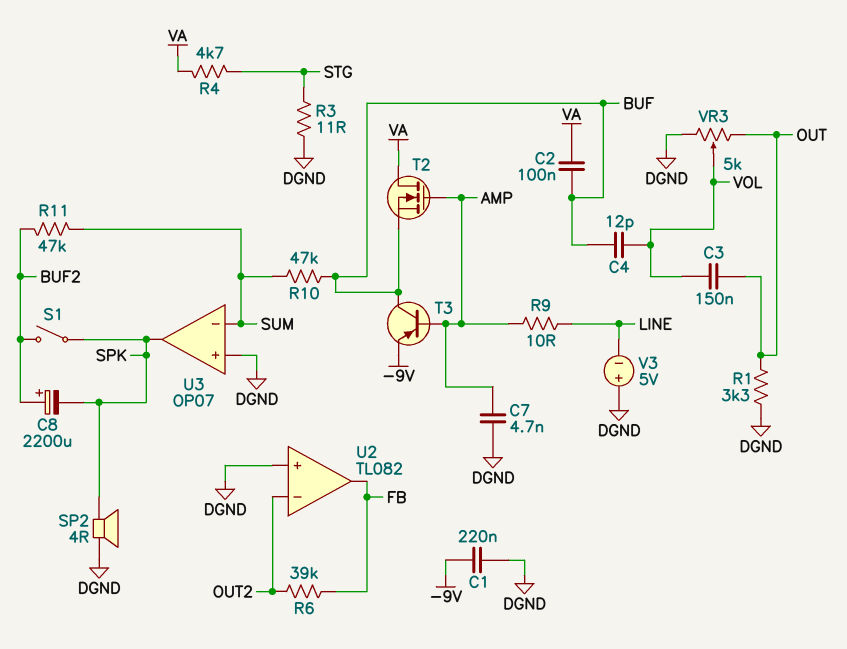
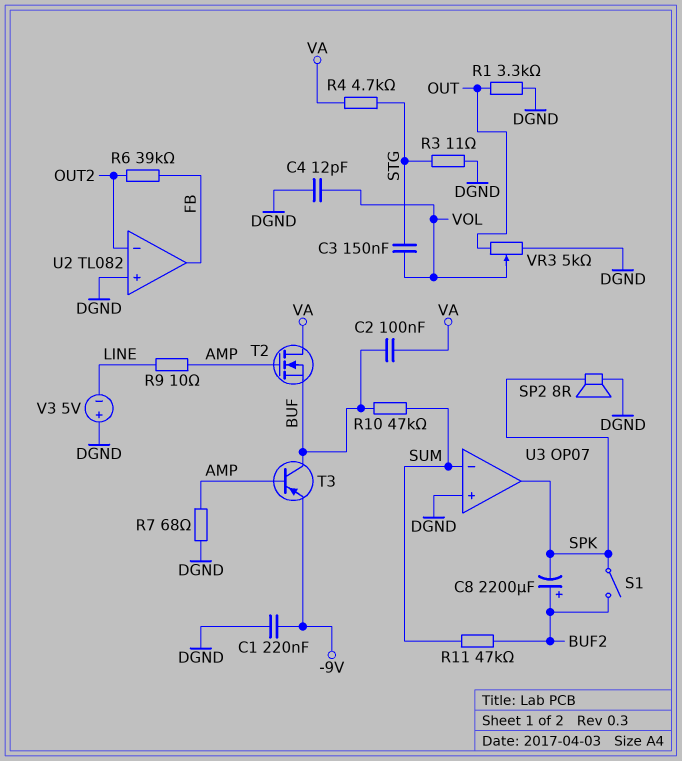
C3: 150nF (OUT, VOL) -> 150nF (STG, VOL)
C4: 12pF (BUF, VOL) -> 12pF (DGND, VOL)
C7: 4.7nF (AMP, DGND) -> none
R7: none -> 68 (AMP, DGND)
SP2: speaker 4R (DGND, SPK) -> speaker 8R (DGND, SPK)

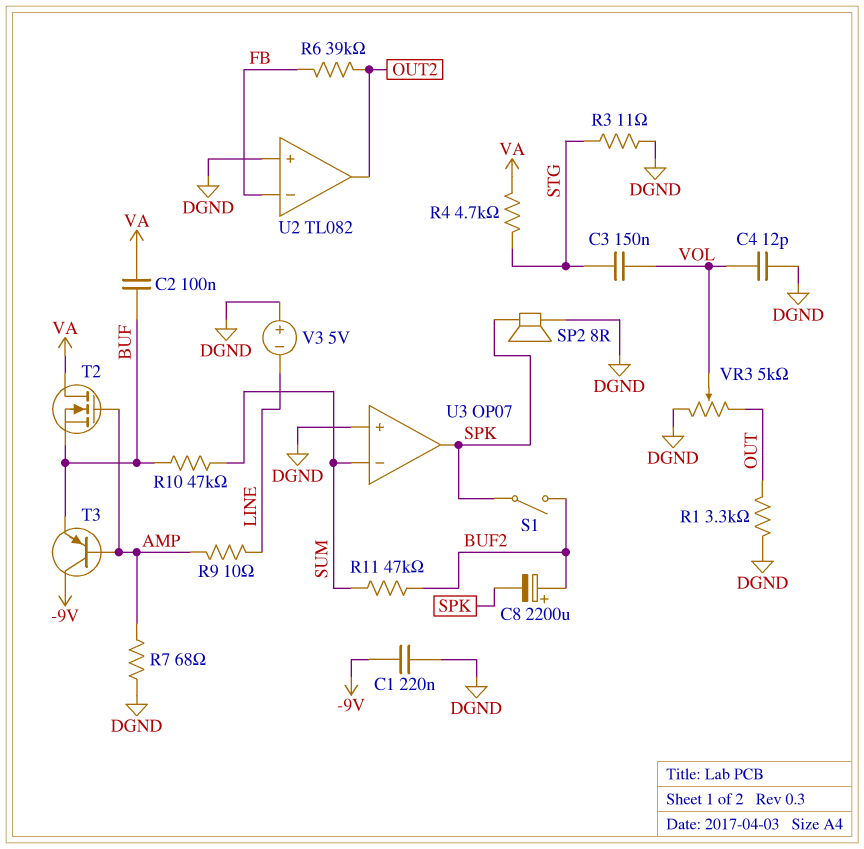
T3: PNP (B AMP, C BUF, E -9V) -> PNP (B AMP, C -9V, E BUF)
U2 pin in-: OUT2 -> FB
U2 pin out: FB -> OUT2

